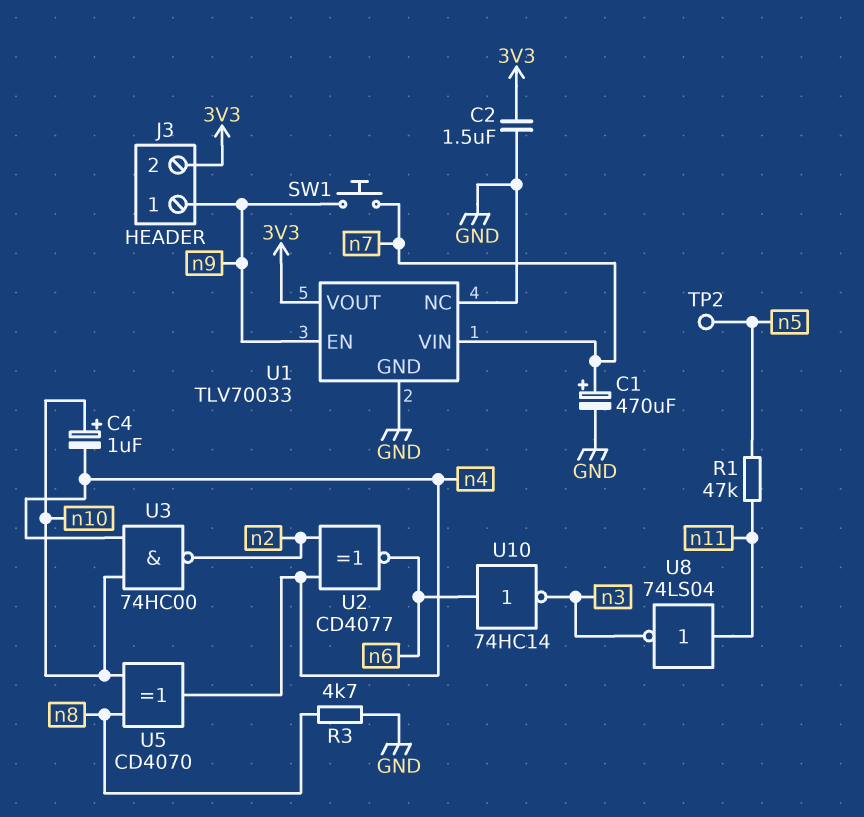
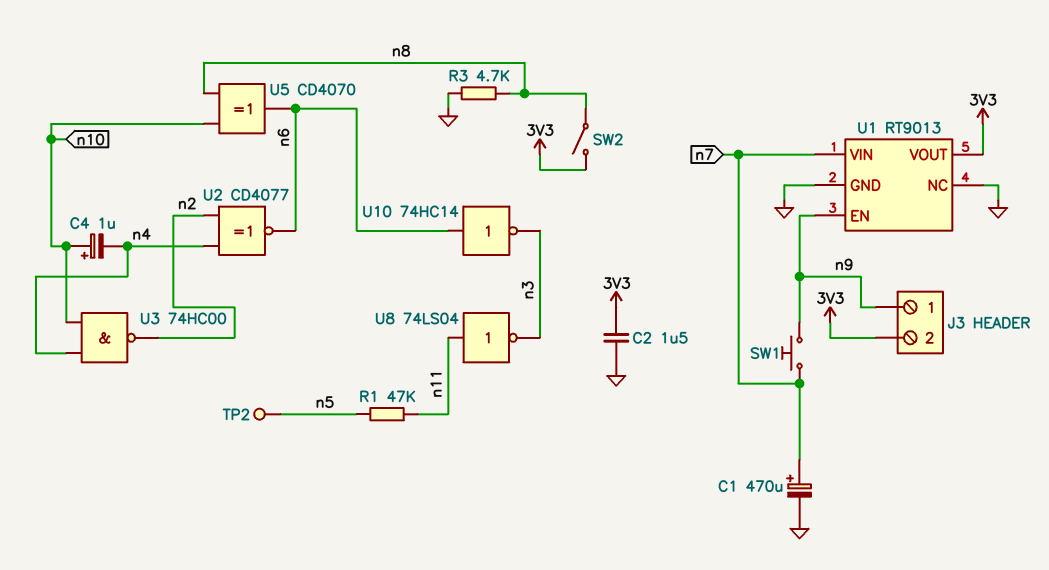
SW2: none -> switch (3V3, n8)
U1: TLV70033 -> RT9013
U5: XOR CD4070 (in n8, in n10, out n4) -> XOR CD4070 (in n8, in n10, out n6)

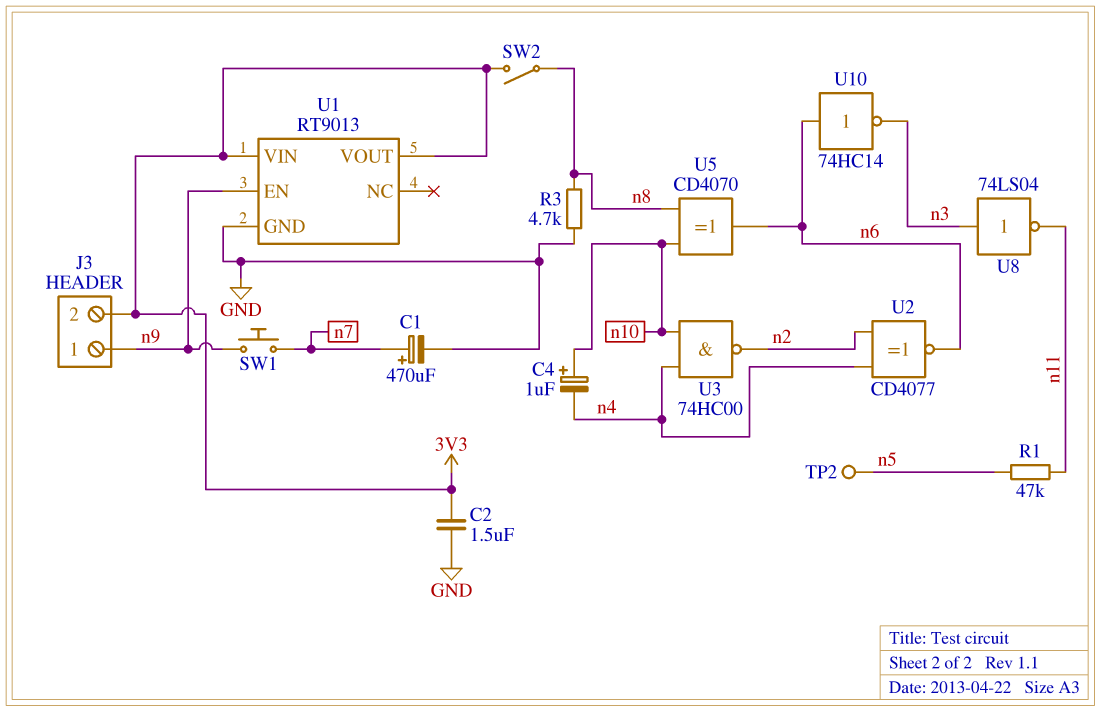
U1 pin NC: GND -> none
U1 pin VIN: n7 -> 3V3
U8: NOT 74LS04 (in n11, out n3) -> NOT 74LS04 (in n3, out n11)

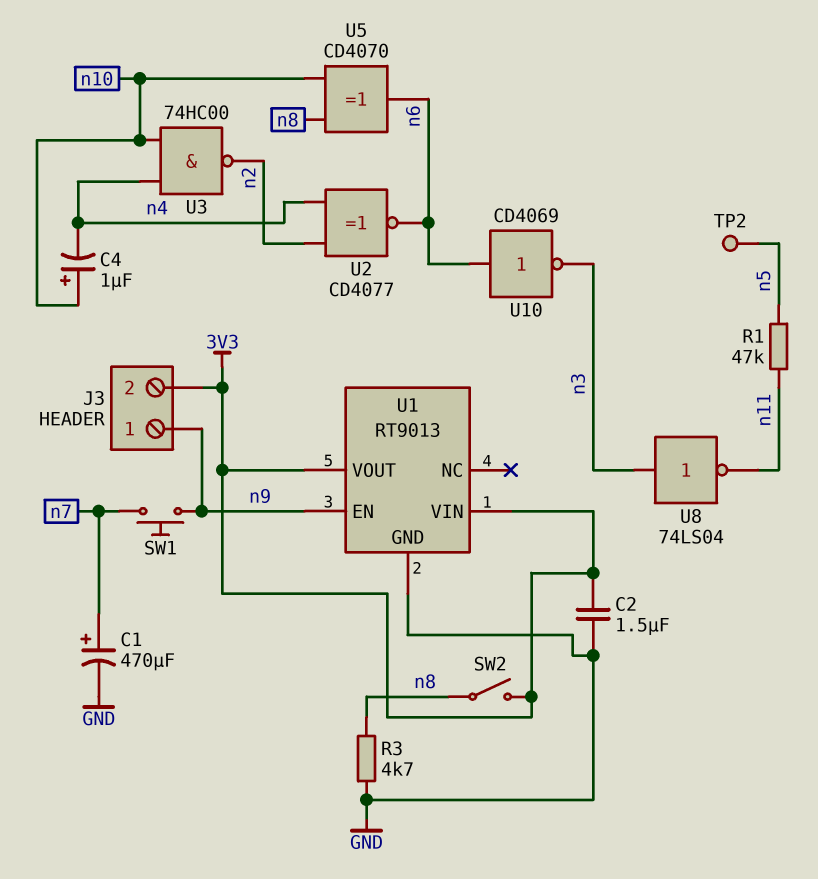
U10: NOT 74HC14 (in n6, out n3) -> NOT CD4069 (in n6, out n3)

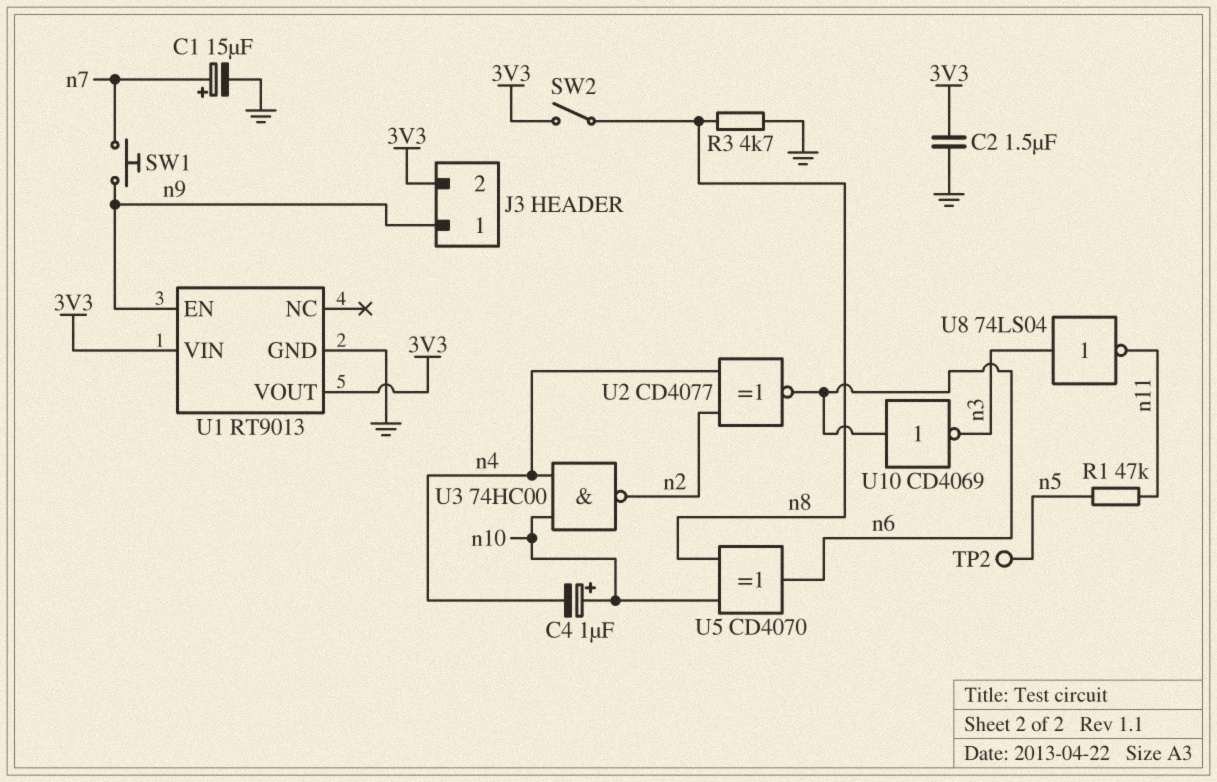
C1: 470uF (plus n7, minus GND) -> 15uF (plus n7, minus GND)

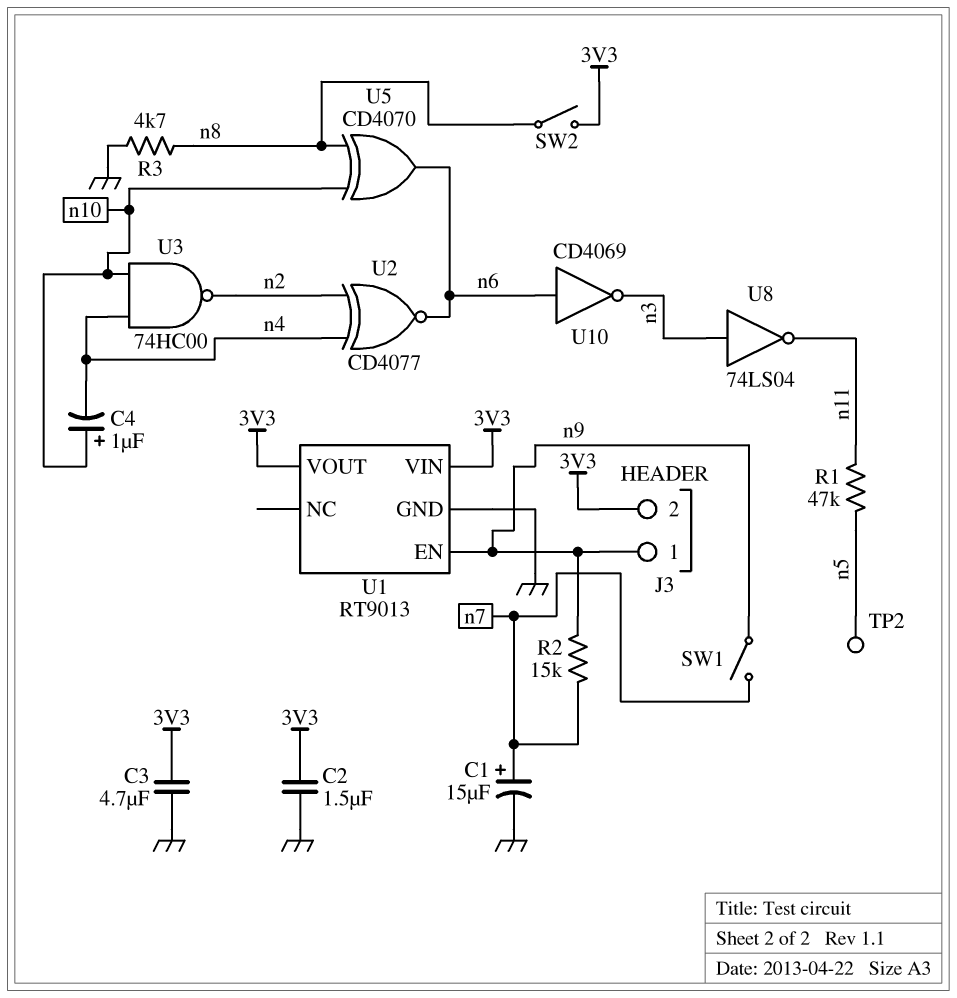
C3: none -> 4.7uF (3V3, GND)
R2: none -> 15k (n7, n9)
SW1: button (n7, n9) -> switch (n7, n9)

